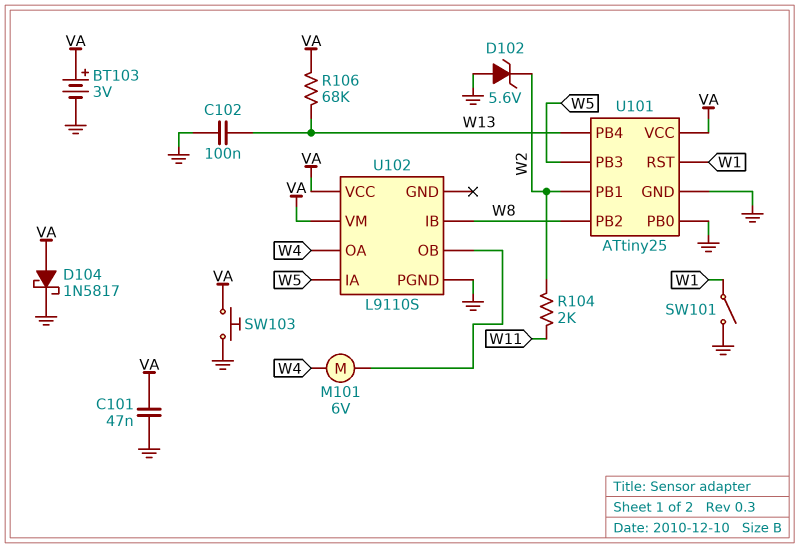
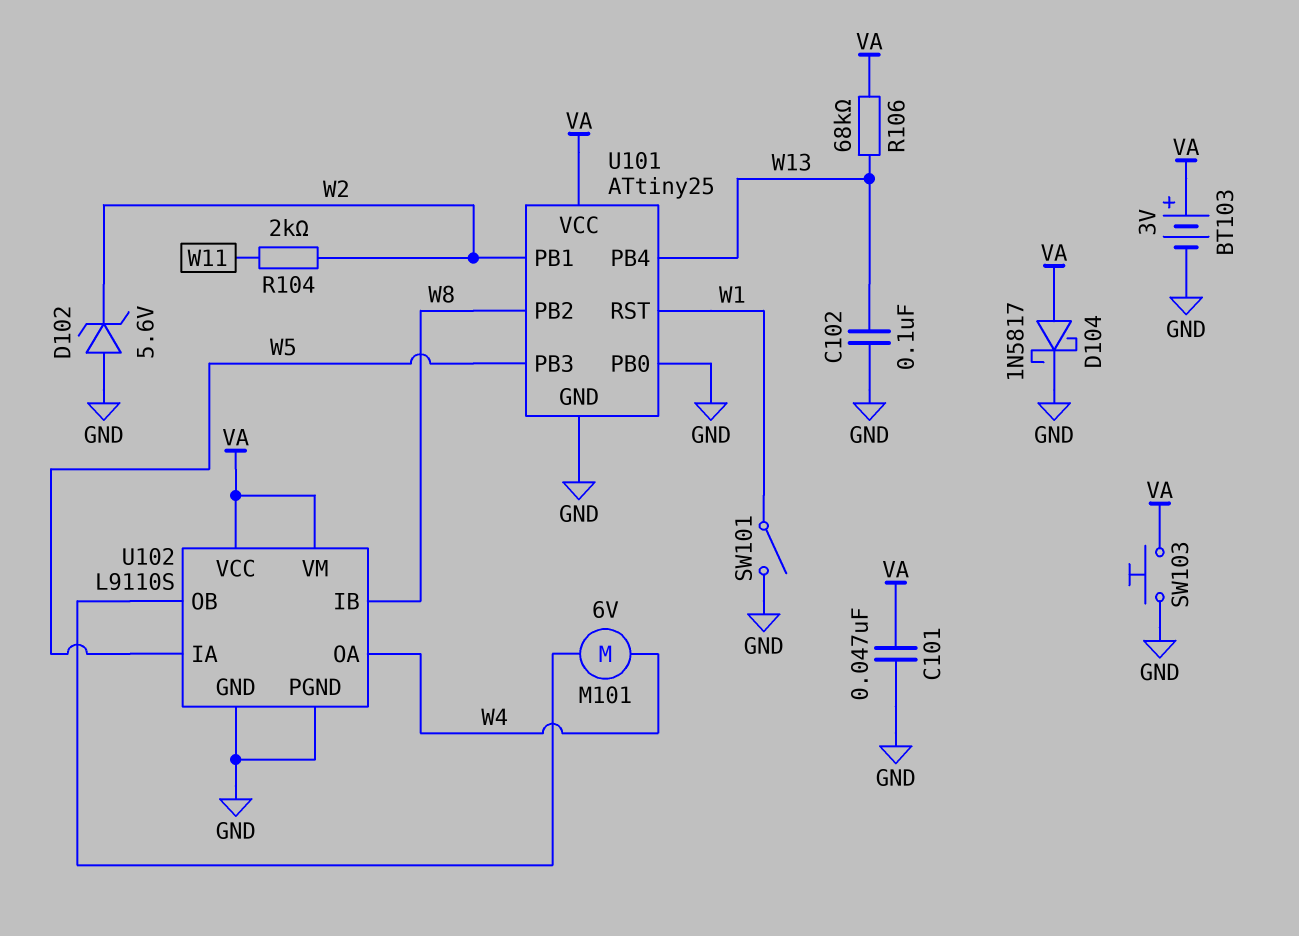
U102 pin GND: none -> GND

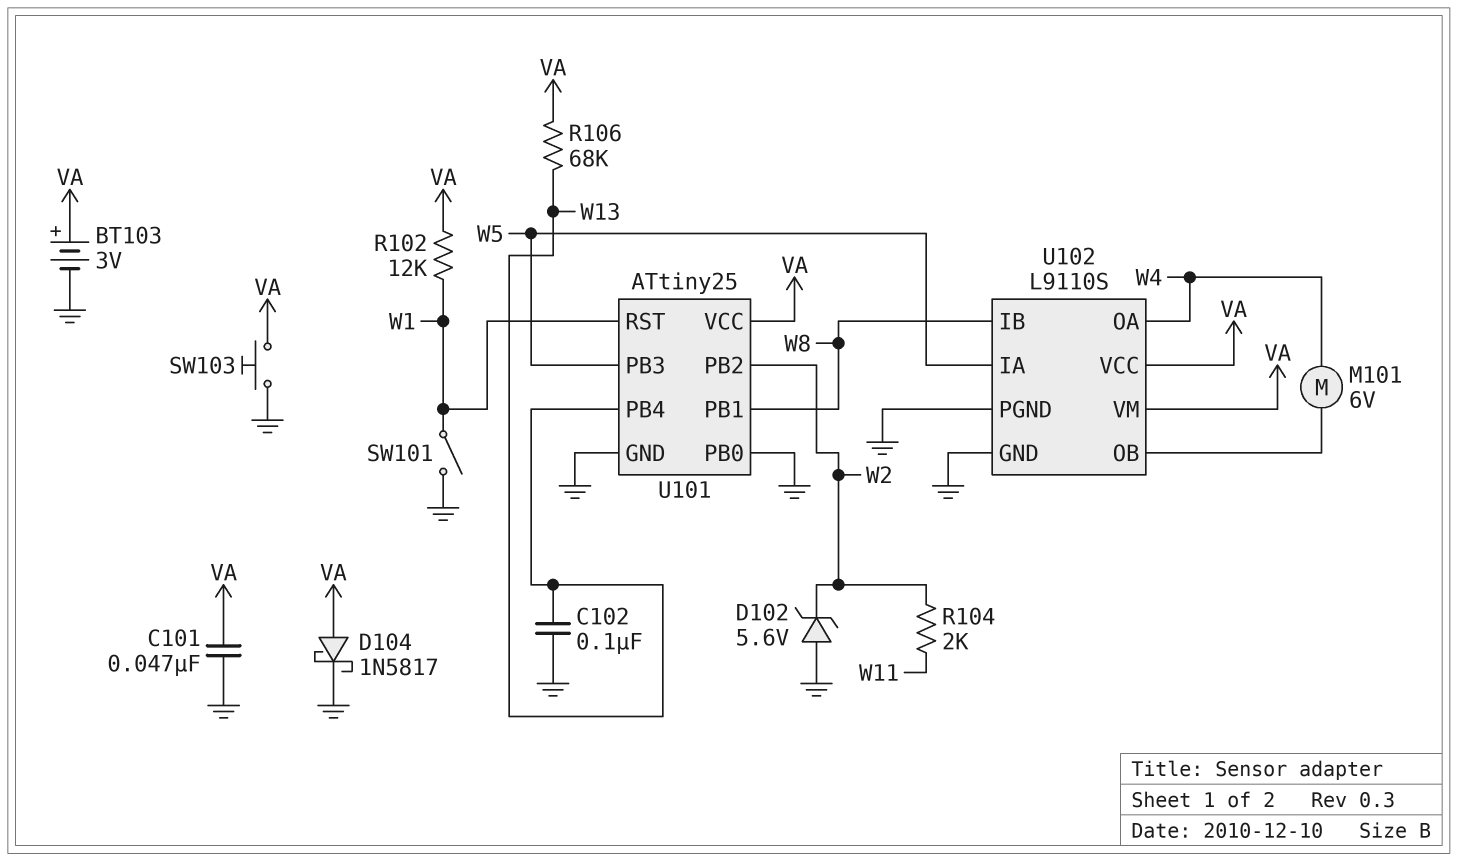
R102: none -> 12k (VA, W1)
U101 pin PB1: W2 -> W8
U101 pin PB2: W8 -> W2

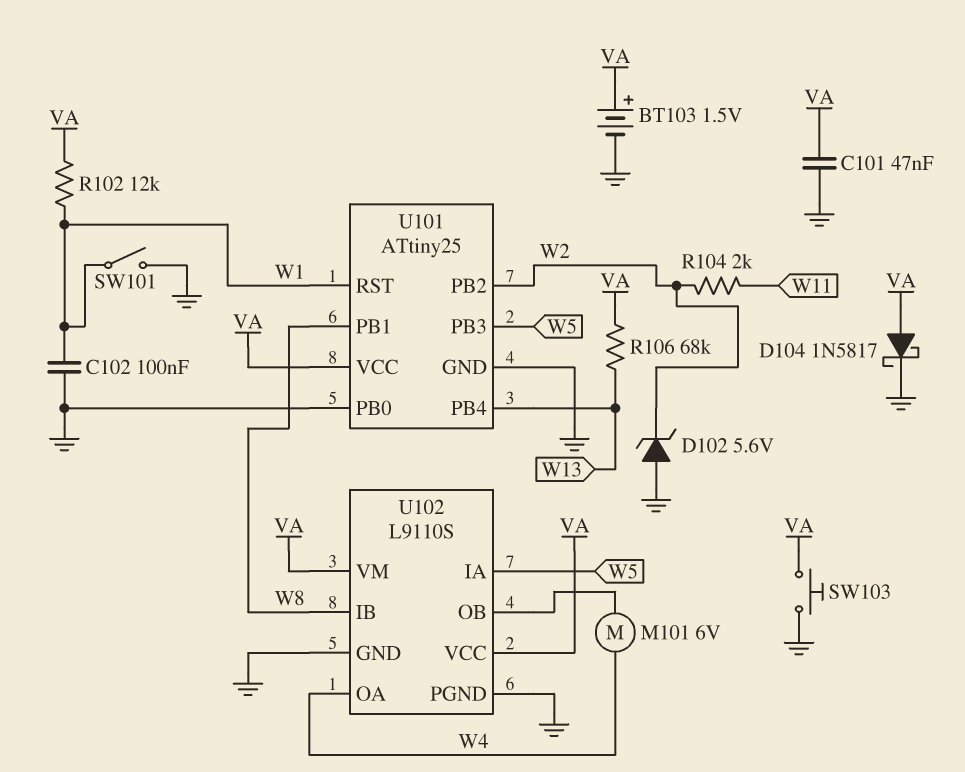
BT103: 3V (plus VA, minus GND) -> 1.5V (plus VA, minus GND)
C102: 100nF (GND, W13) -> 100nF (GND, W1)

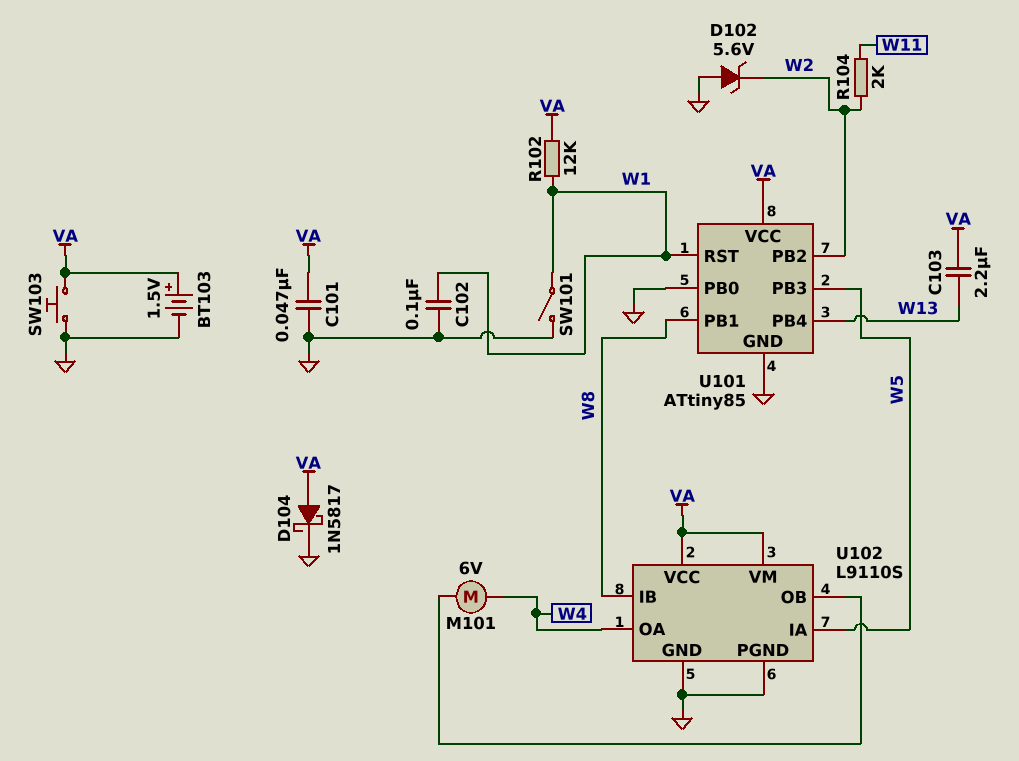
C103: none -> 2.2uF (VA, W13)
R106: 68k (VA, W13) -> none
U101: ATtiny25 -> ATtiny85

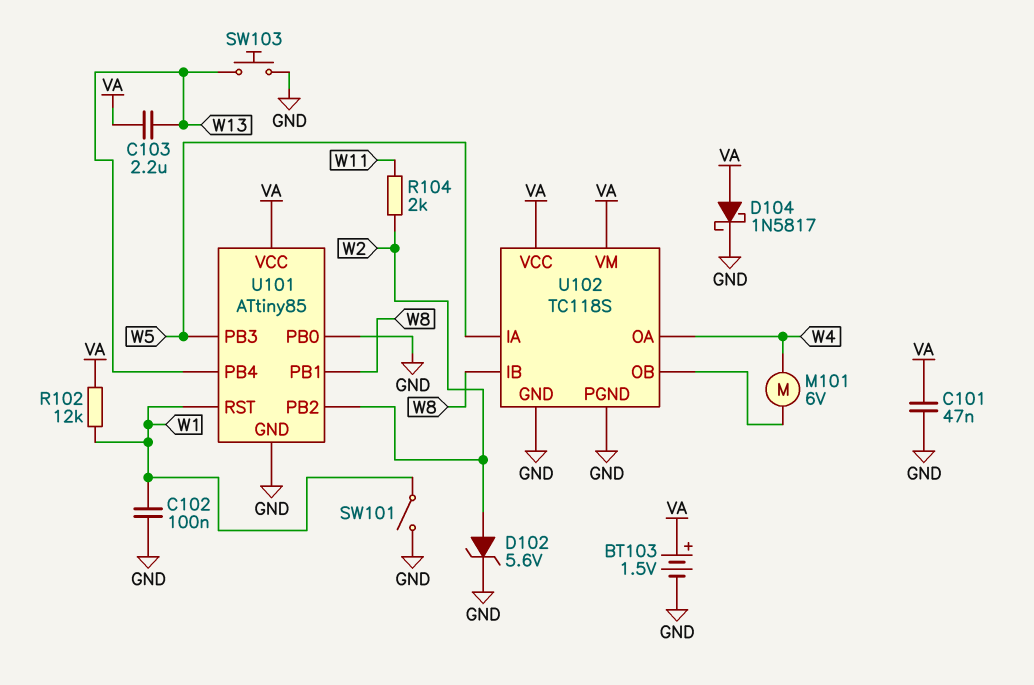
D102: zener 5.6V (A GND, K W2) -> zener 5.6V (A W2, K GND)
SW103: button (GND, VA) -> button (GND, W13)
U102: L9110S -> TC118S

